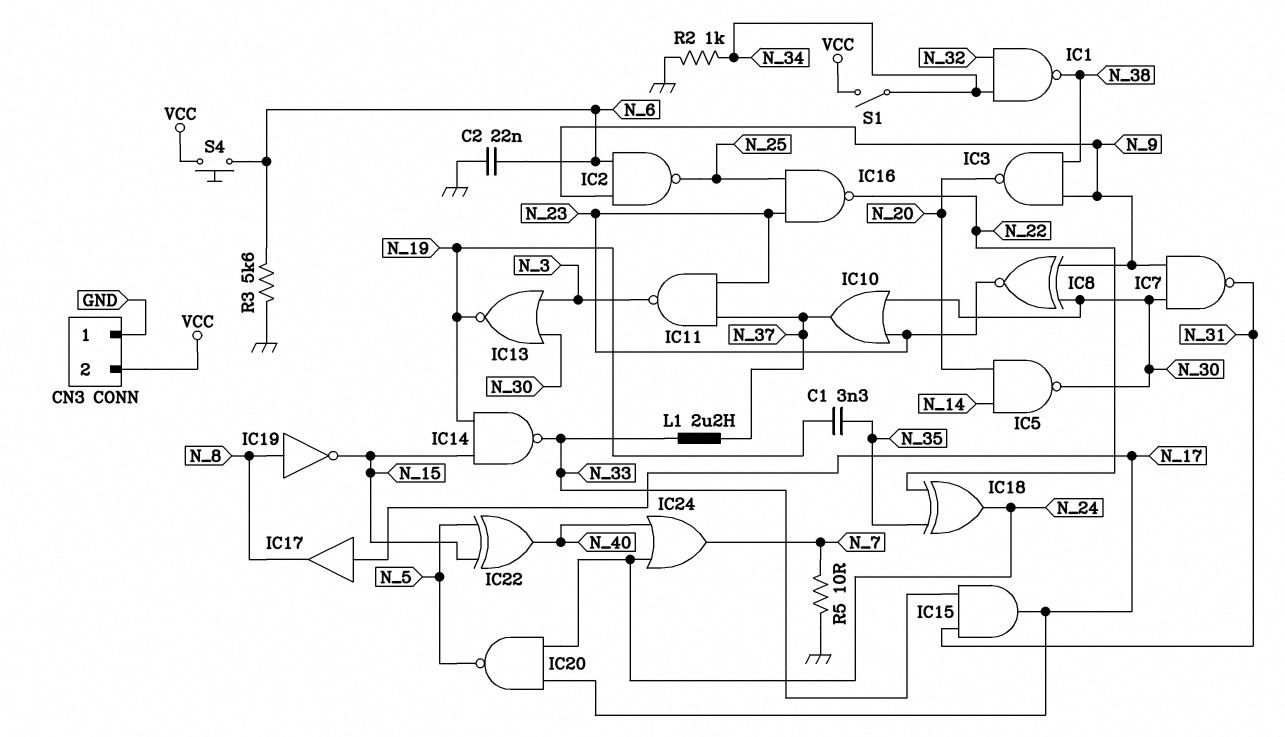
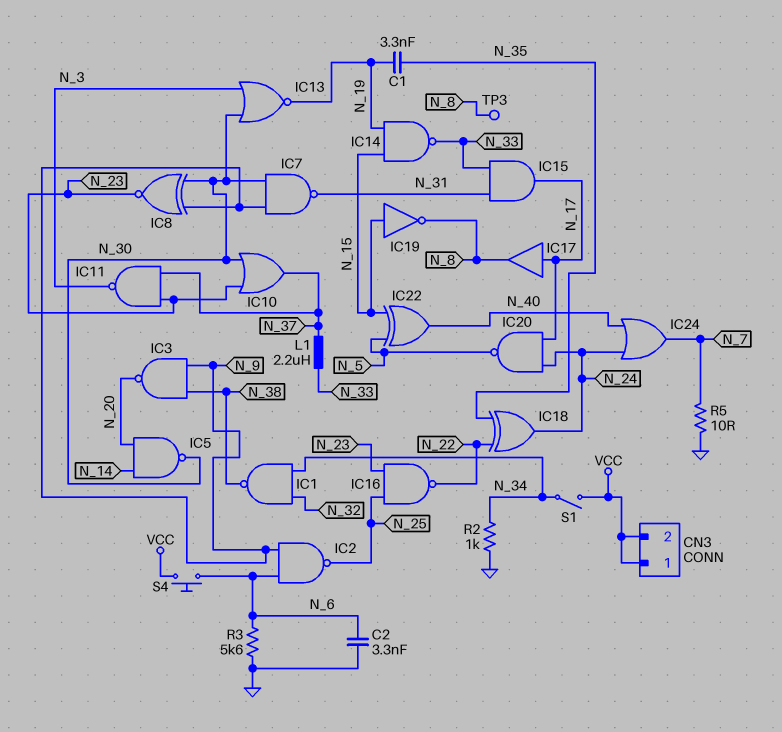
C2: 22nF (GND, N_6) -> 3.3nF (GND, N_6)
CN3 pin 1: GND -> VCC
IC19: NOT (in N_8, out N_15) -> NOT (in N_15, out N_8)
TP3: none -> test point (N_8)

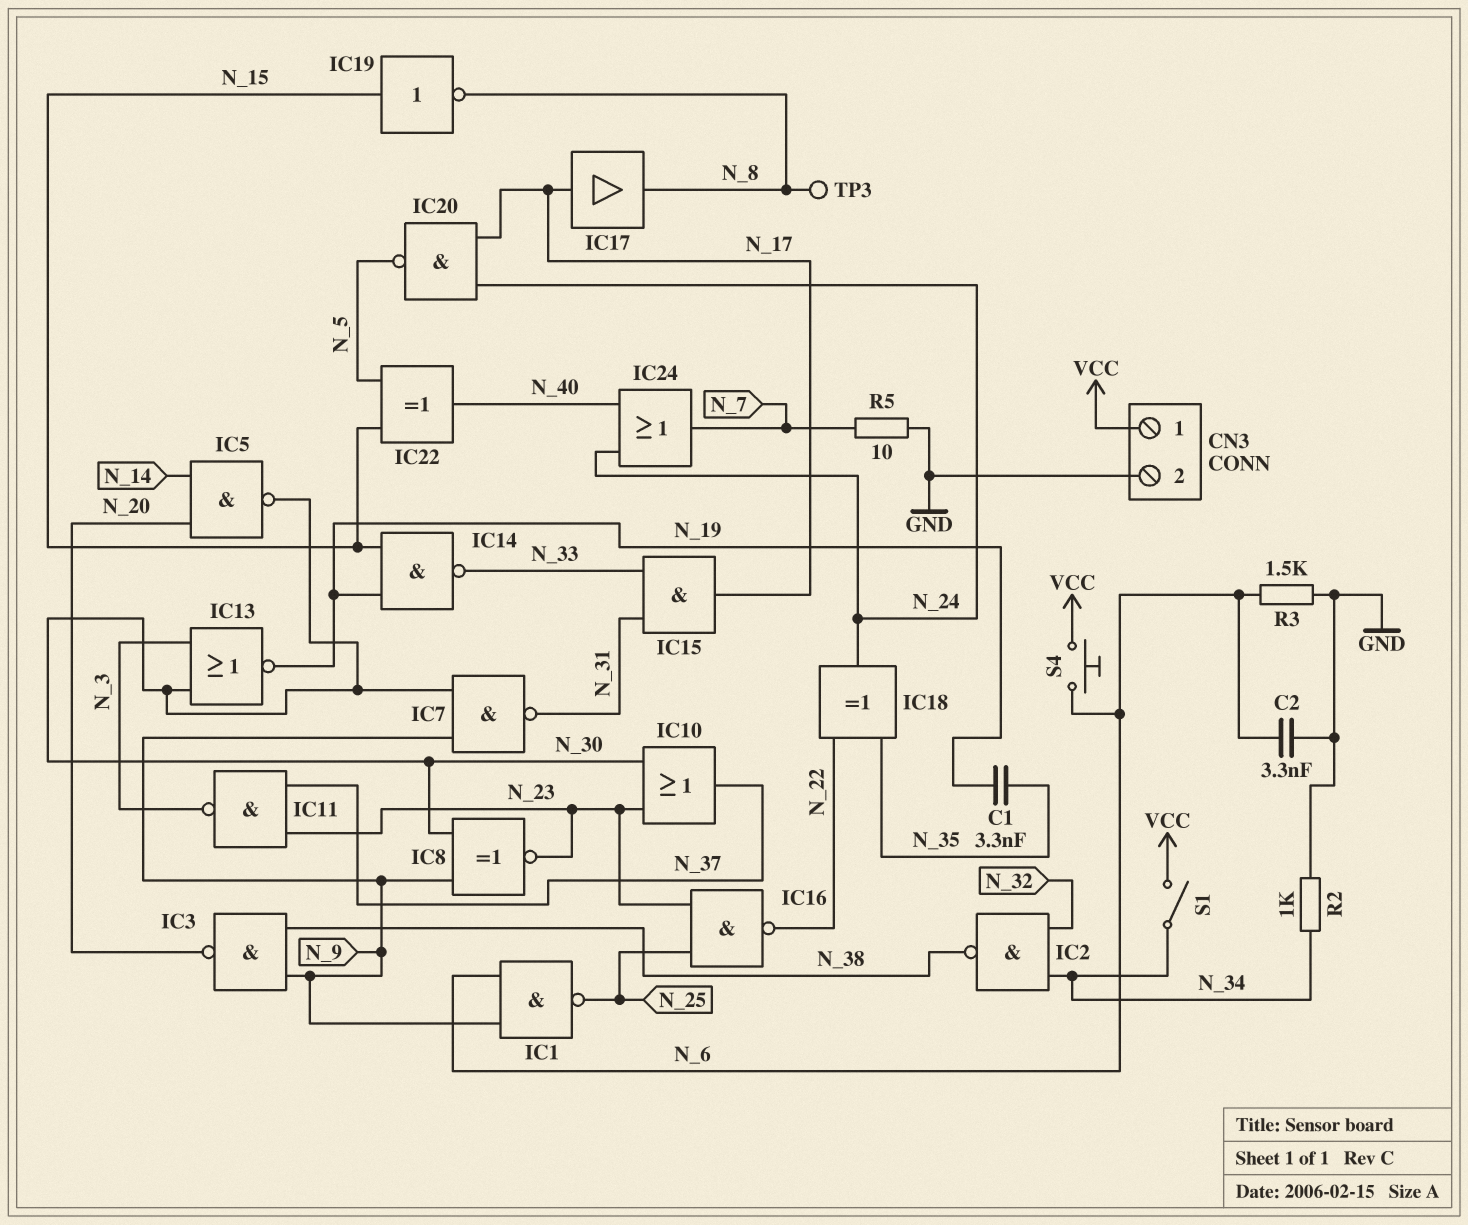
CN3 pin 2: VCC -> GND
IC1: NAND (in N_32, in N_34, out N_38) -> NAND (in N_6, in N_9, out N_25)
IC2: NAND (in N_6, in N_9, out N_25) -> NAND (in N_32, in N_34, out N_38)
L1: 2.2uH (N_33, N_37) -> none
R3: 5.6k (GND, N_6) -> 1.5k (GND, N_6)

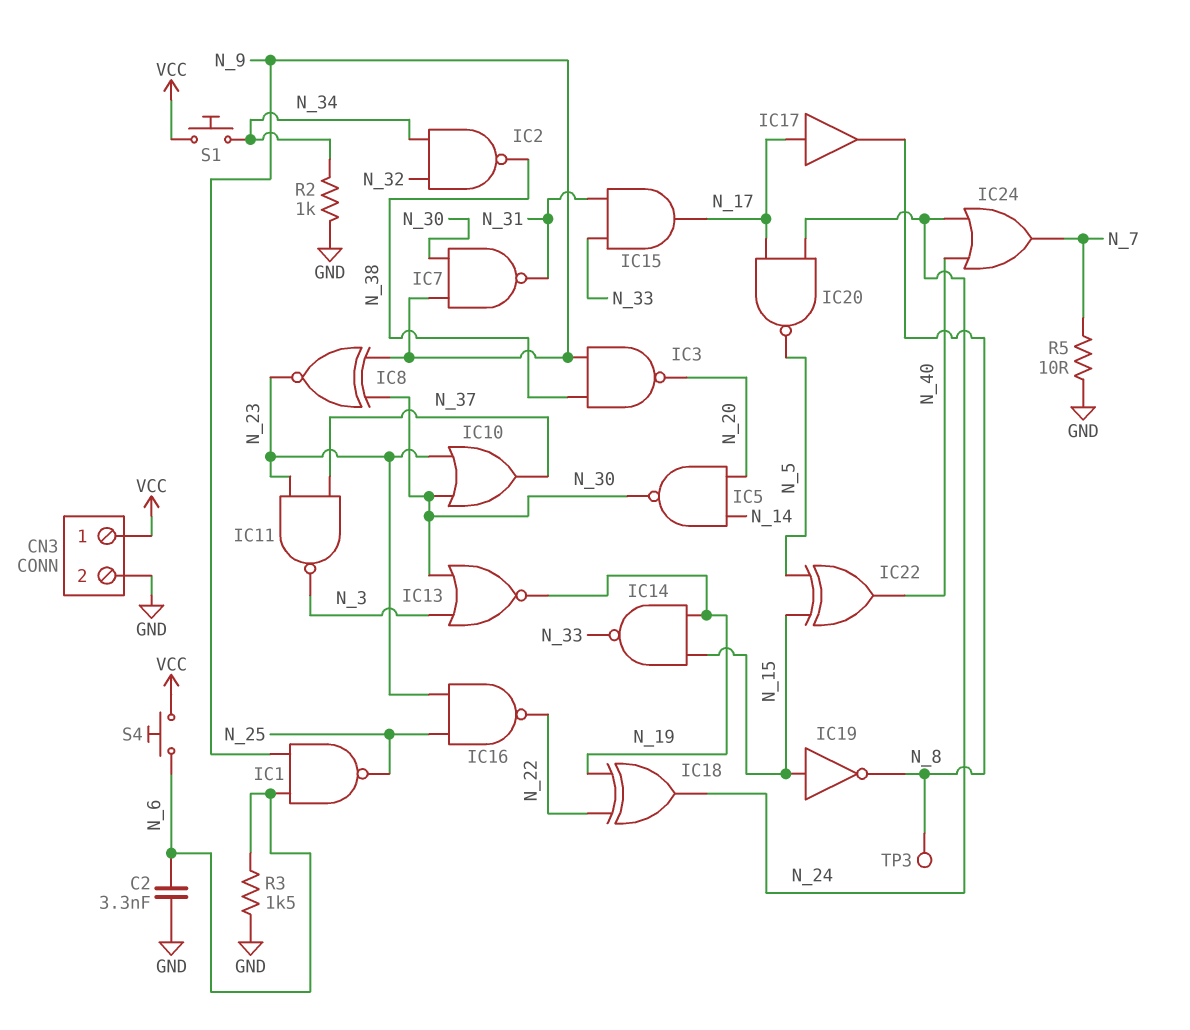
C1: 3.3nF (N_19, N_35) -> none
IC18: XOR (in N_22, in N_35, out N_24) -> XOR (in N_19, in N_22, out N_24)
S1: switch (N_34, VCC) -> button (N_34, VCC)

